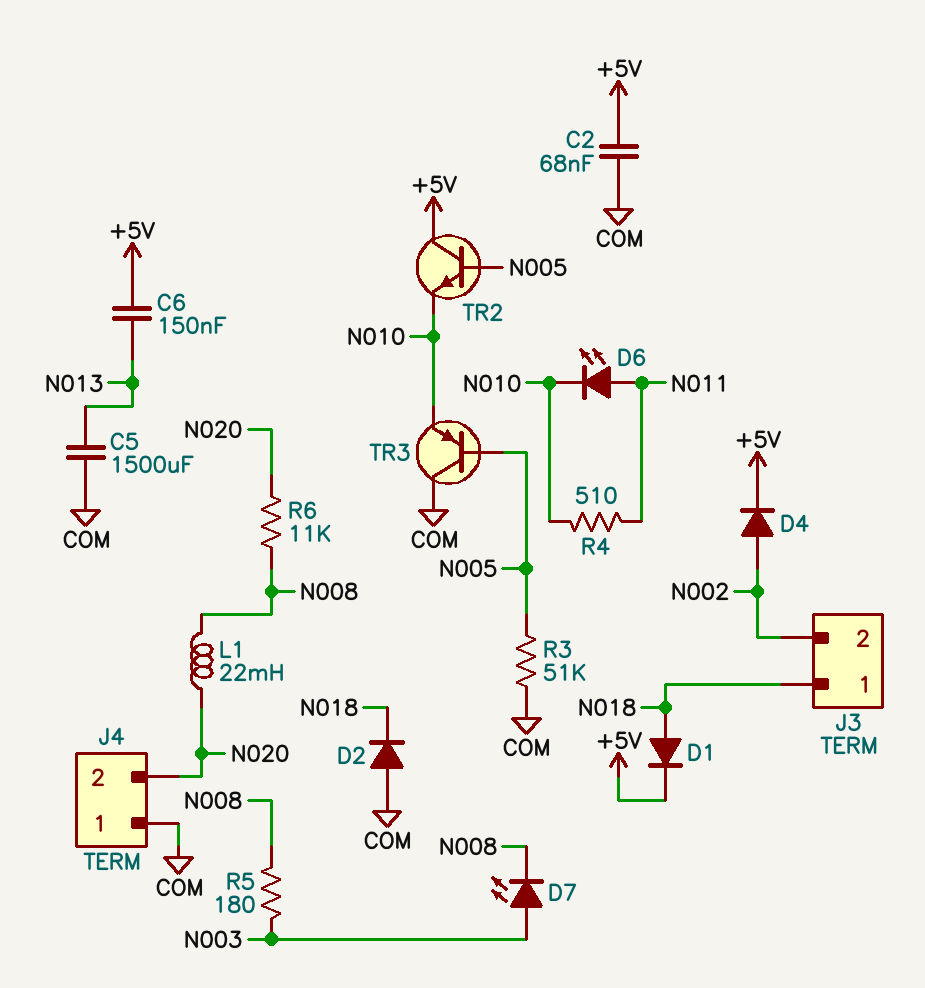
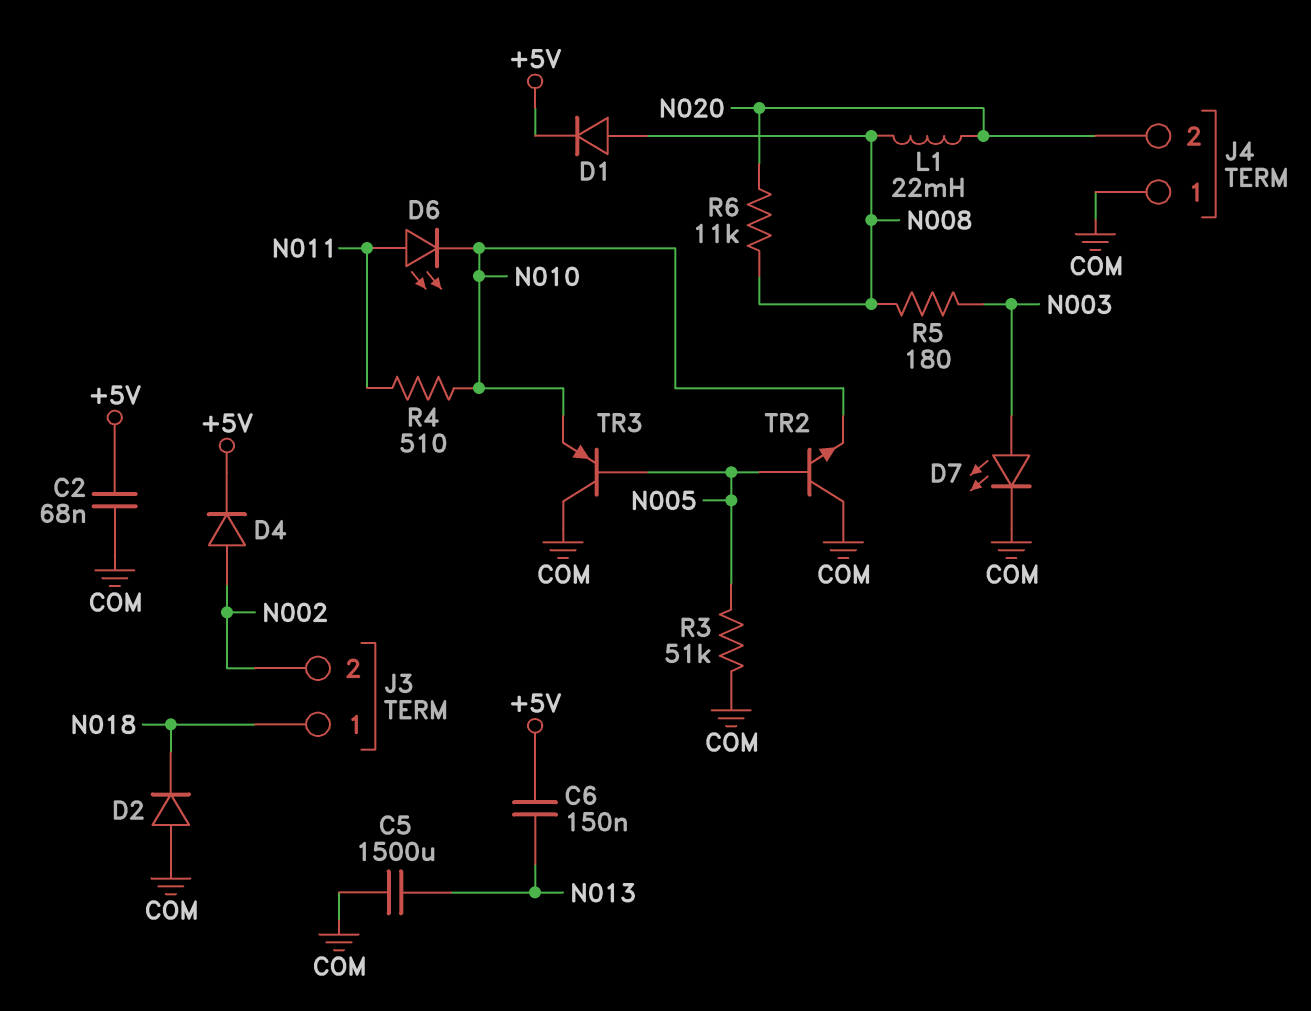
D1: diode (A N018, K +5V) -> diode (A N008, K +5V)
D7: LED (A N003, K N008) -> LED (A N003, K COM)
TR2: NPN (B N005, C +5V, E N010) -> NPN (B N005, C COM, E N010)

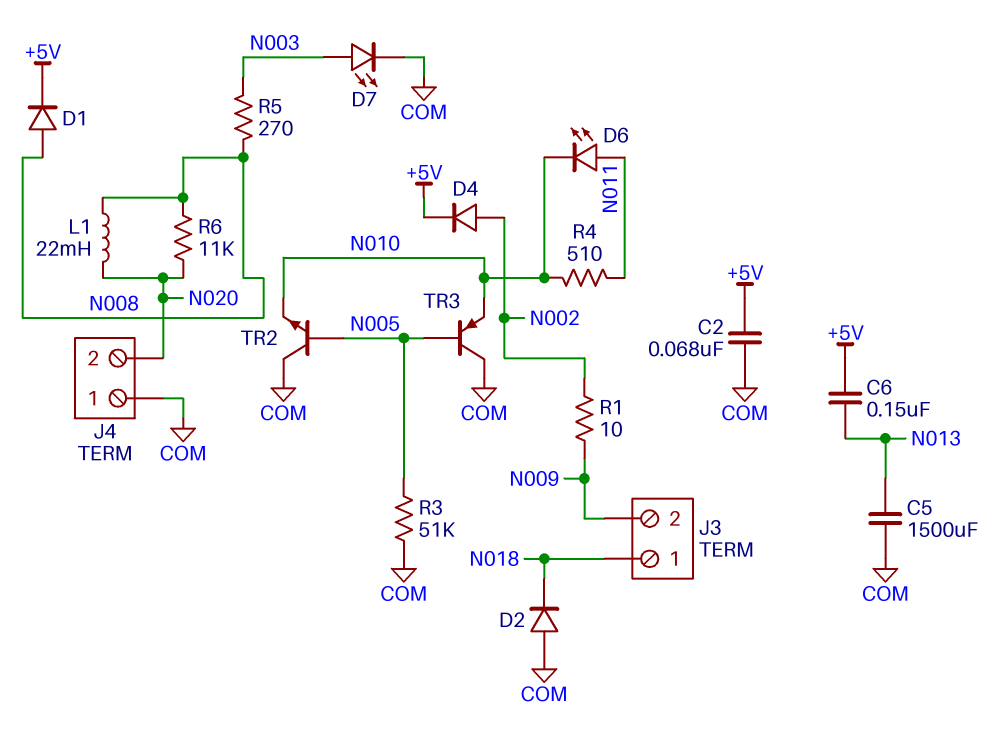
J3 pin 2: N002 -> N009
R1: none -> 10 (N002, N009)
R5: 180 (N003, N008) -> 270 (N003, N008)

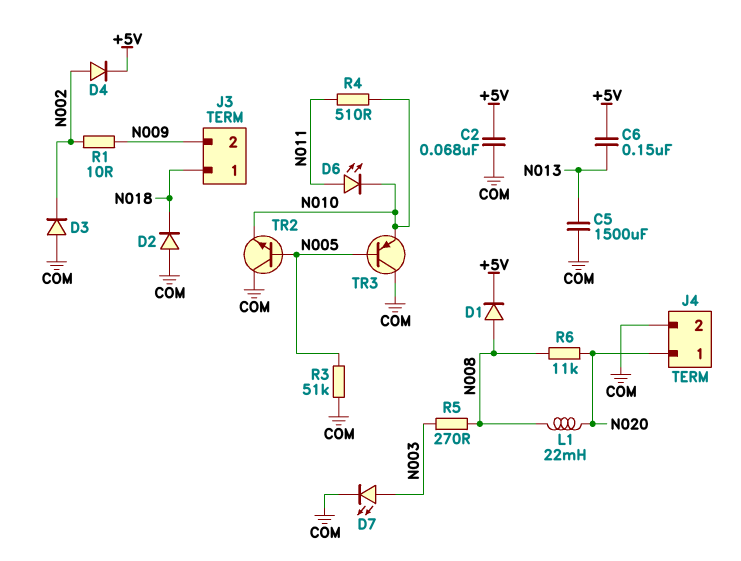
D3: none -> diode (A COM, K N002)
J4 pin 1: COM -> N020
J4 pin 2: N020 -> COM

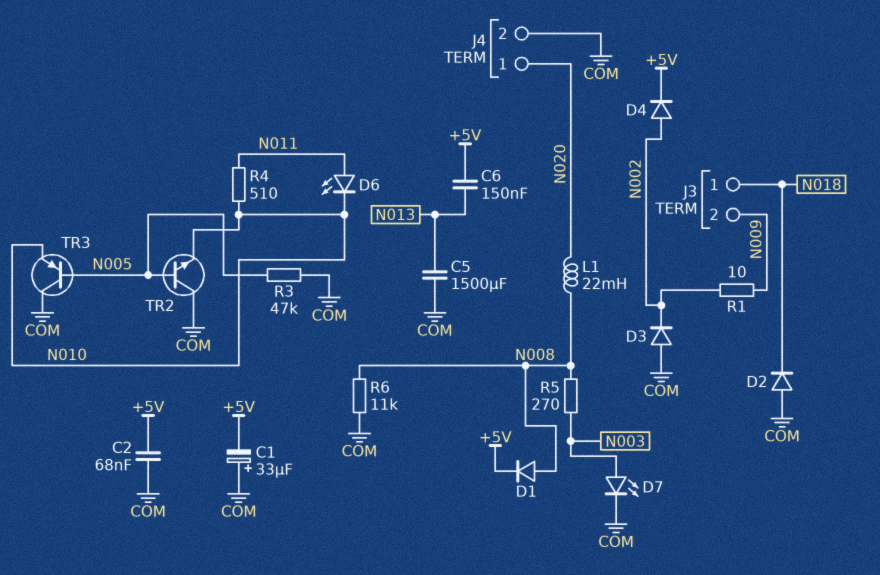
C1: none -> 33uF (plus COM, minus +5V)
R3: 51k (COM, N005) -> 47k (COM, N005)
R6: 11k (N008, N020) -> 11k (COM, N008)

